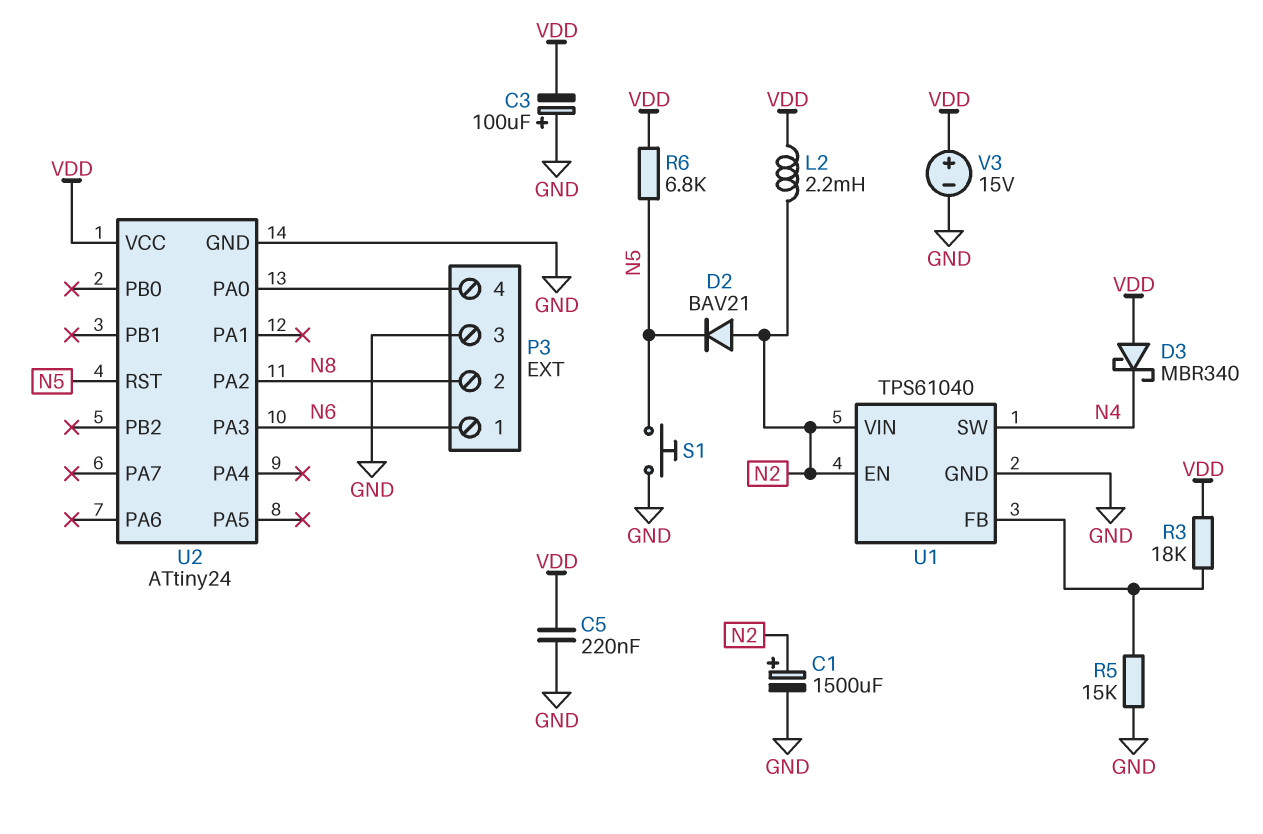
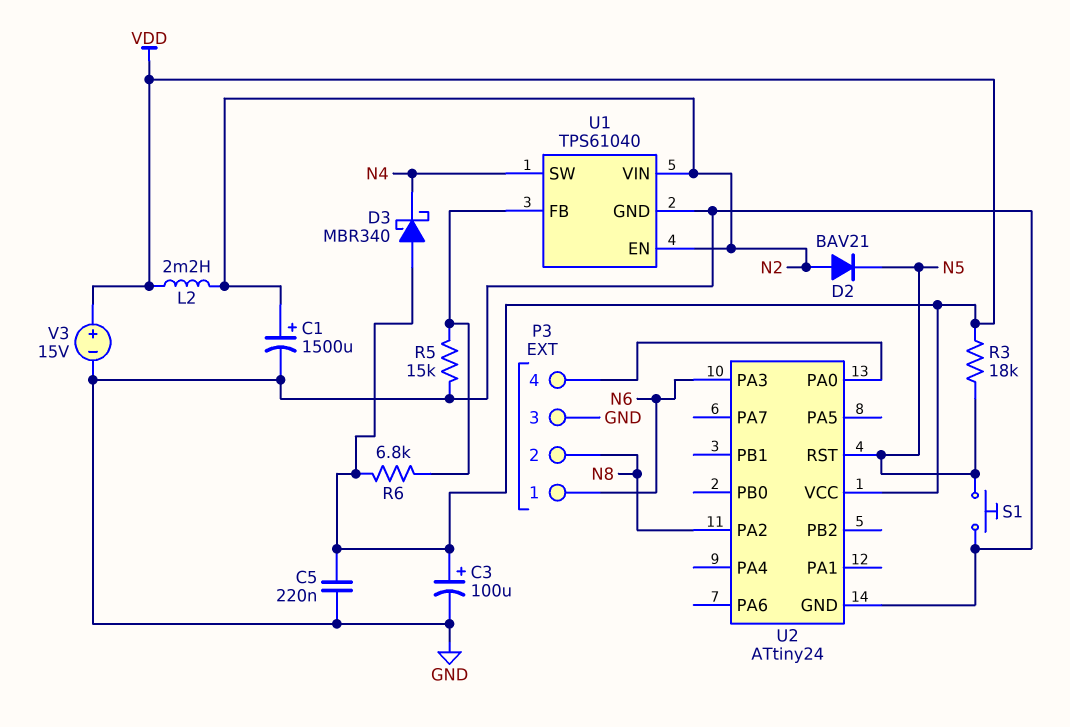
C3: 100uF (plus GND, minus VDD) -> 100uF (plus VDD, minus GND)
R3: 18k (U1/FB, VDD) -> 18k (N5, VDD)
R6: 6.8k (N5, VDD) -> 6.8k (U1/FB, VDD)

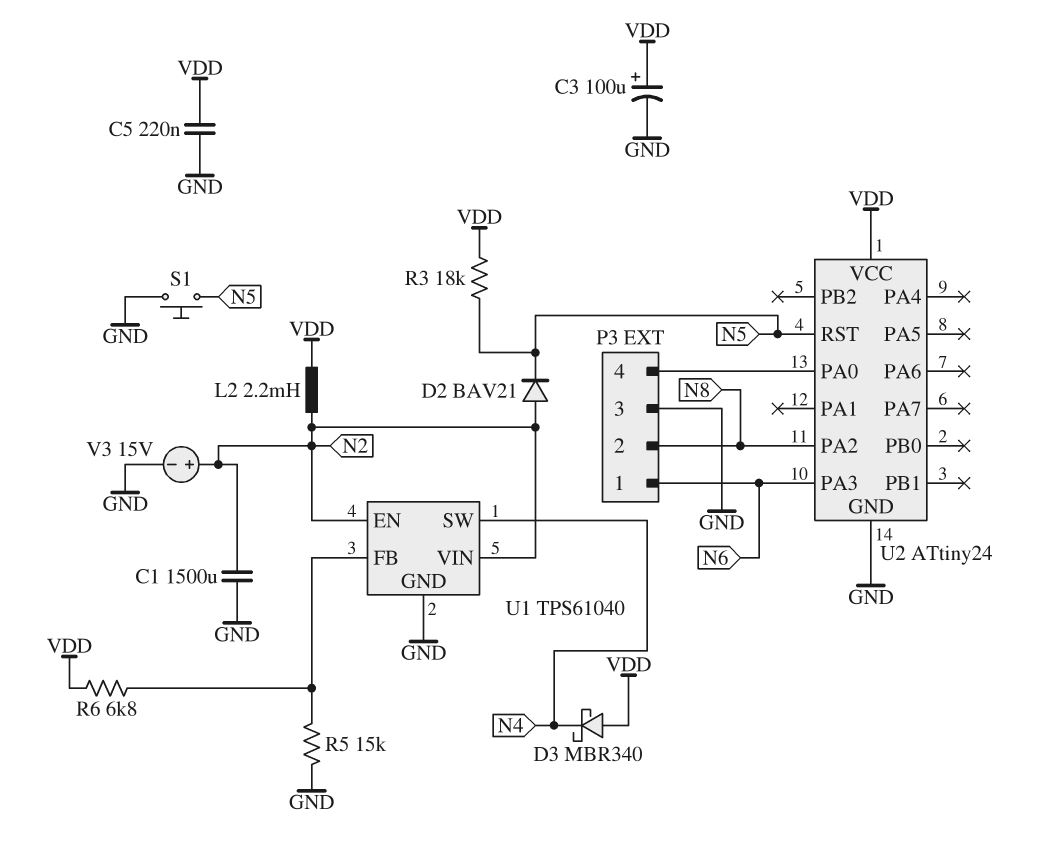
C1: 1500uF (plus N2, minus GND) -> 1500uF (GND, N2)
V3: 15V (plus VDD, minus GND) -> 15V (plus N2, minus GND)

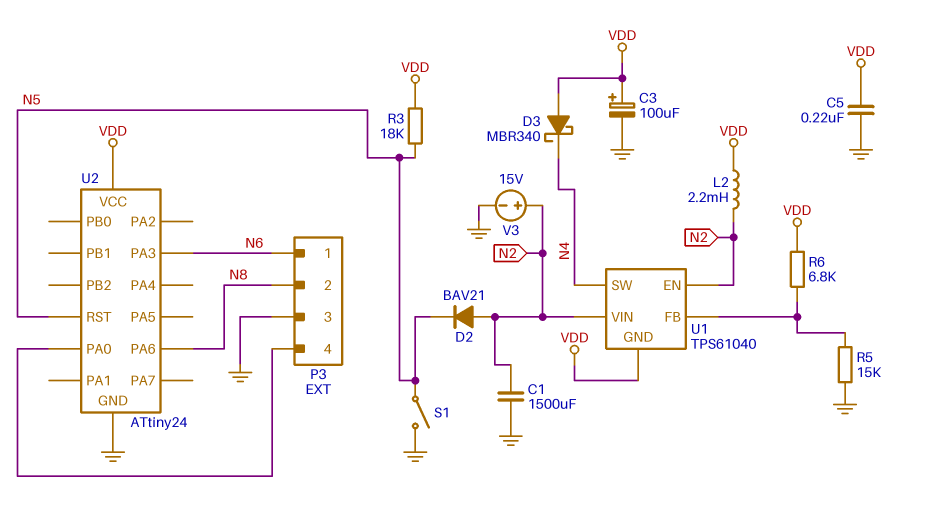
S1: button (GND, N5) -> switch (GND, N5)
U1 pin GND: GND -> VDD
U2 pin PA2: N8 -> none
U2 pin PA6: none -> N8

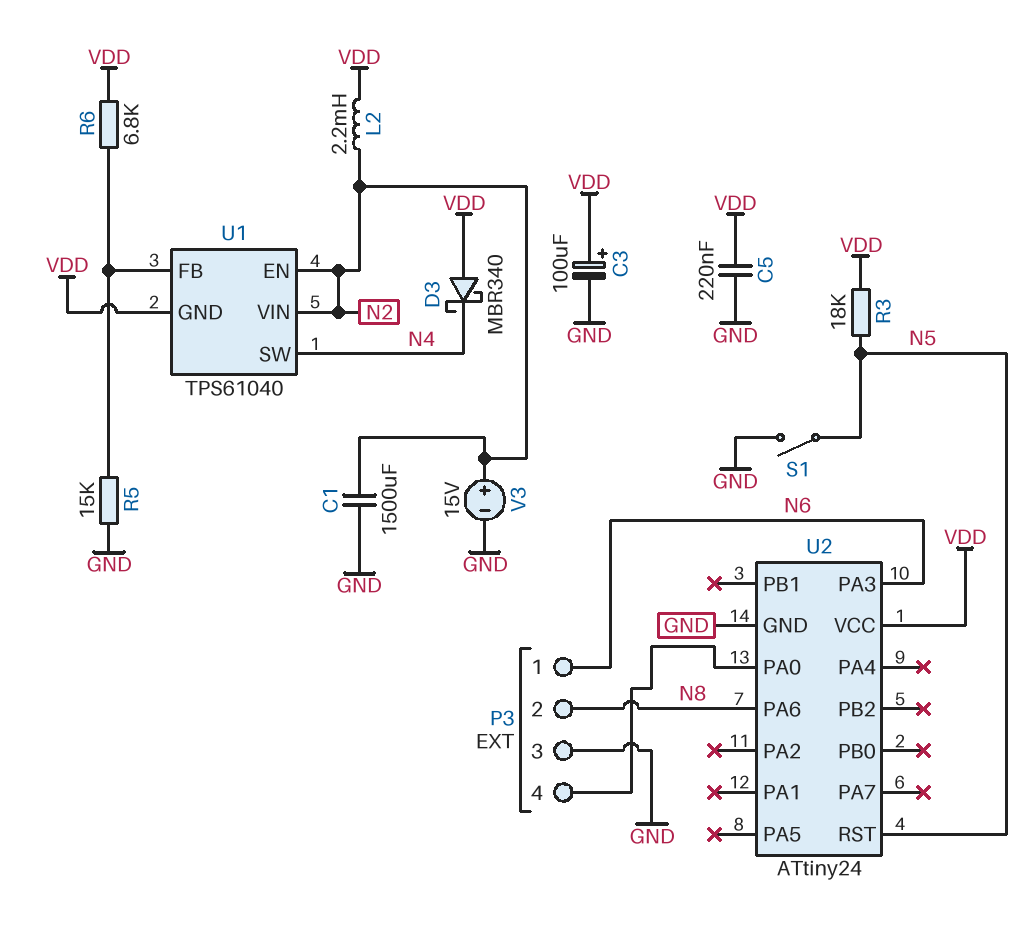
D2: diode BAV21 (A N2, K N5) -> none

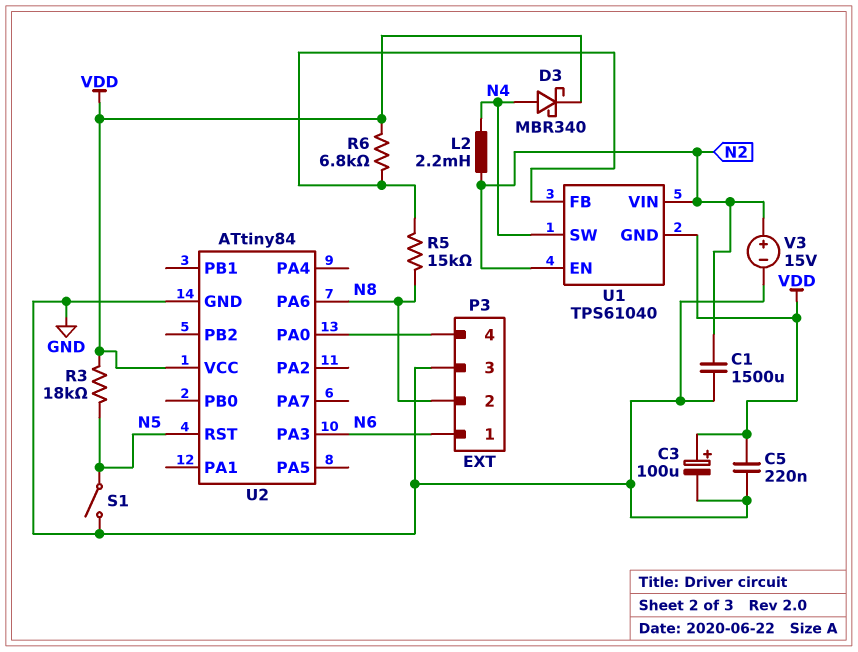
D3: schottky MBR340 (A VDD, K N4) -> schottky MBR340 (A N4, K VDD)
L2: 2.2mH (N2, VDD) -> 2.2mH (N2, N4)
R5: 15k (GND, U1/FB) -> 15k (N8, U1/FB)
U2: ATtiny24 -> ATtiny84

